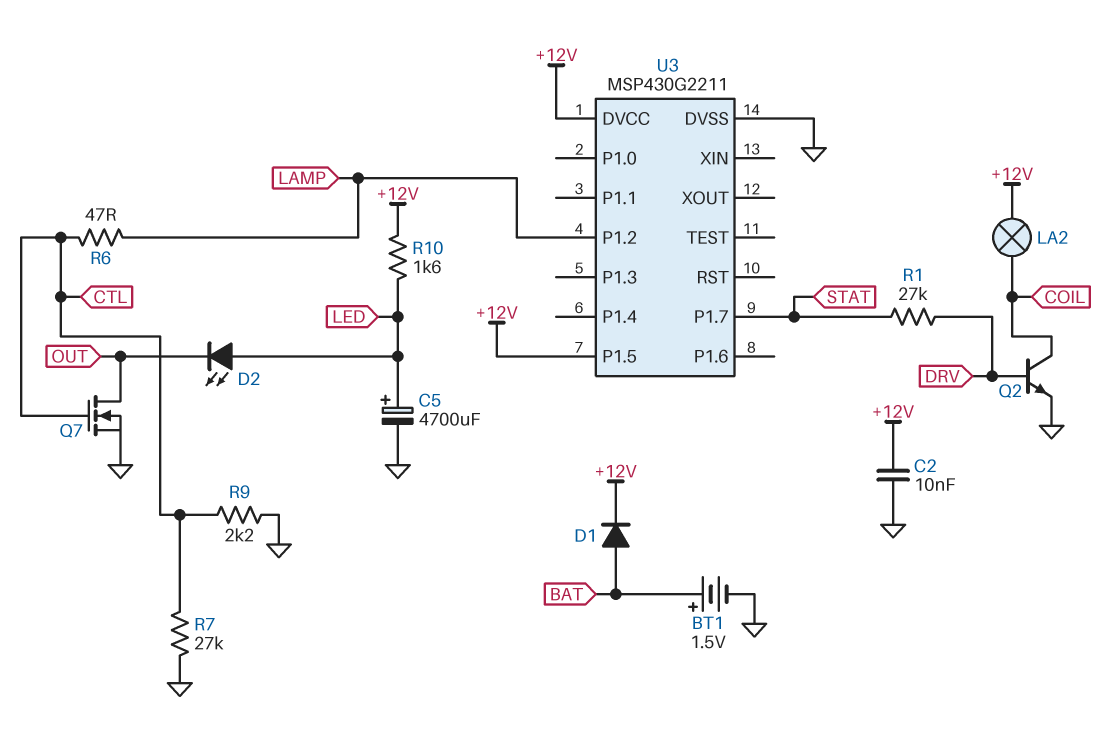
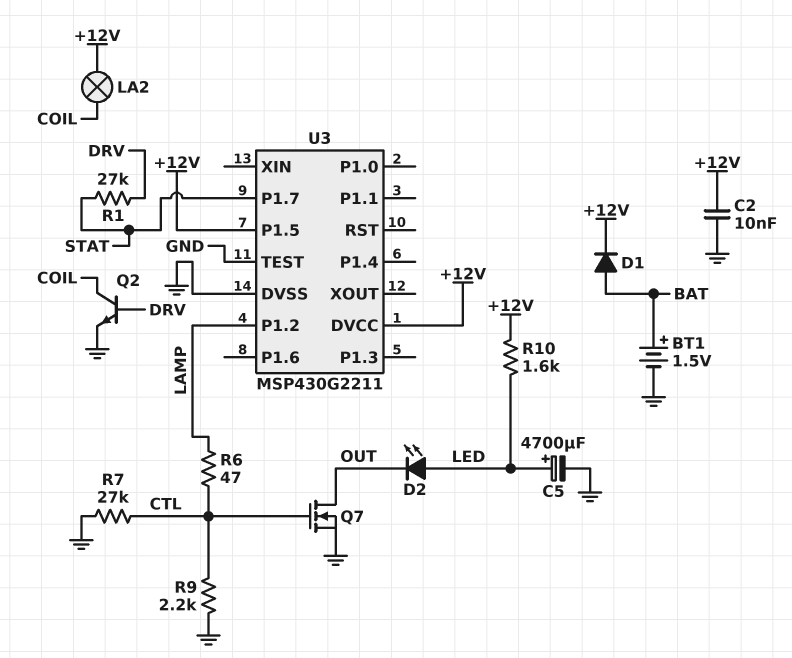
U3 pin TEST: none -> GND

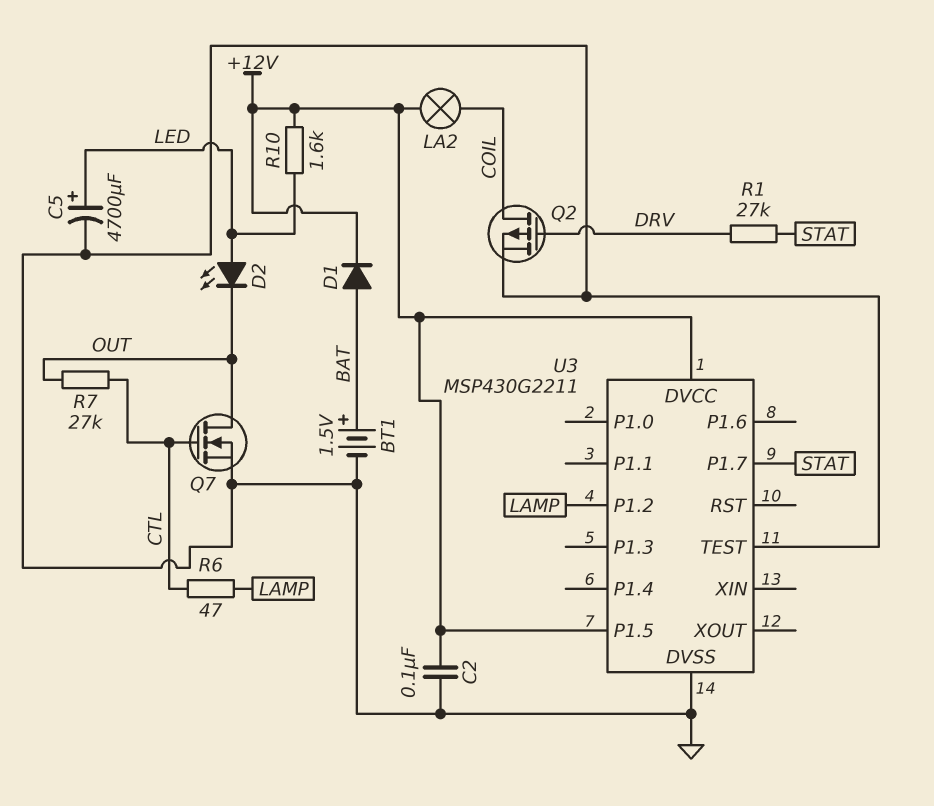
C2: 10nF (+12V, GND) -> 100nF (+12V, GND)
Q2: NPN (B DRV, C COIL, E GND) -> PMOS (G DRV, D COIL, S GND)
R7: 27k (CTL, GND) -> 27k (CTL, OUT)
R9: 2.2k (CTL, GND) -> none

